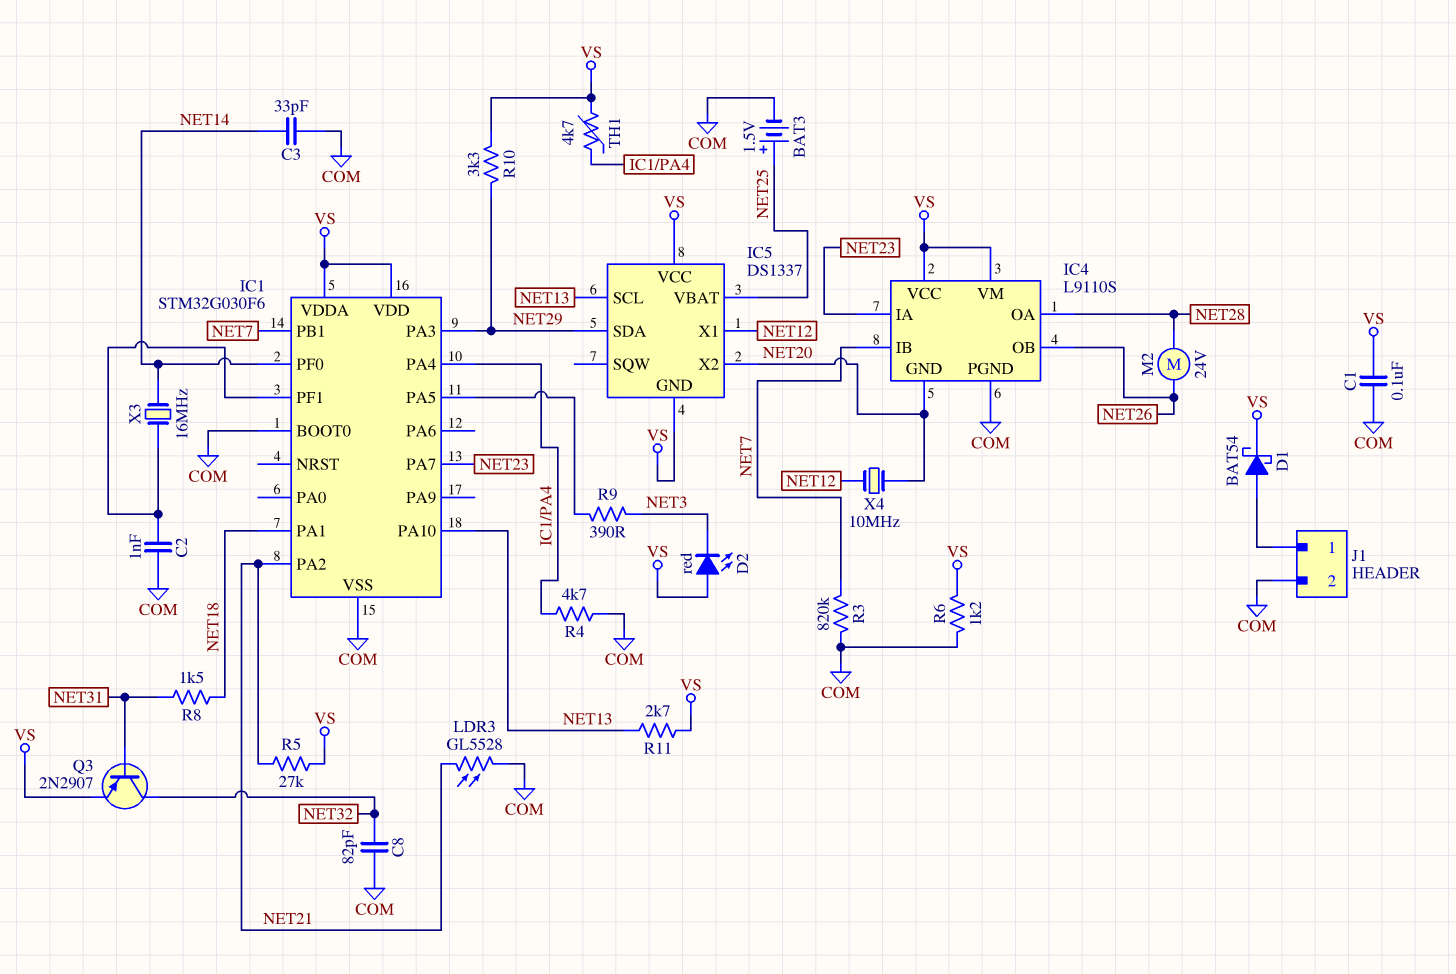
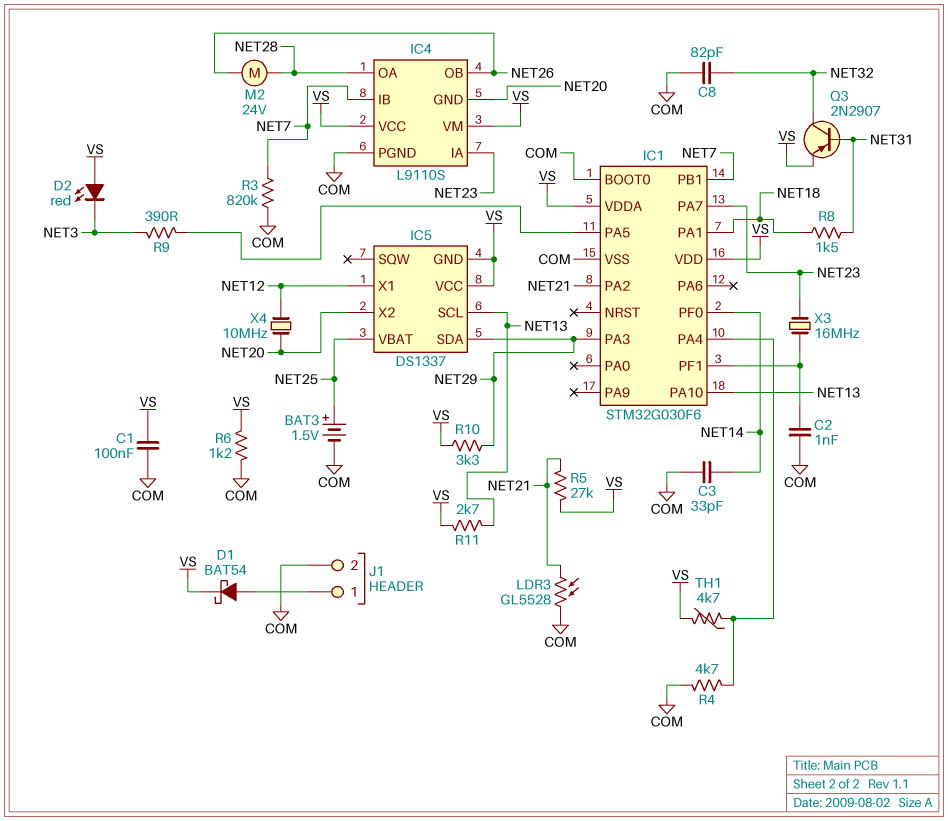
X3: 16MHz (IC1/PF1, NET14) -> 16MHz (IC1/PF1, NET23)

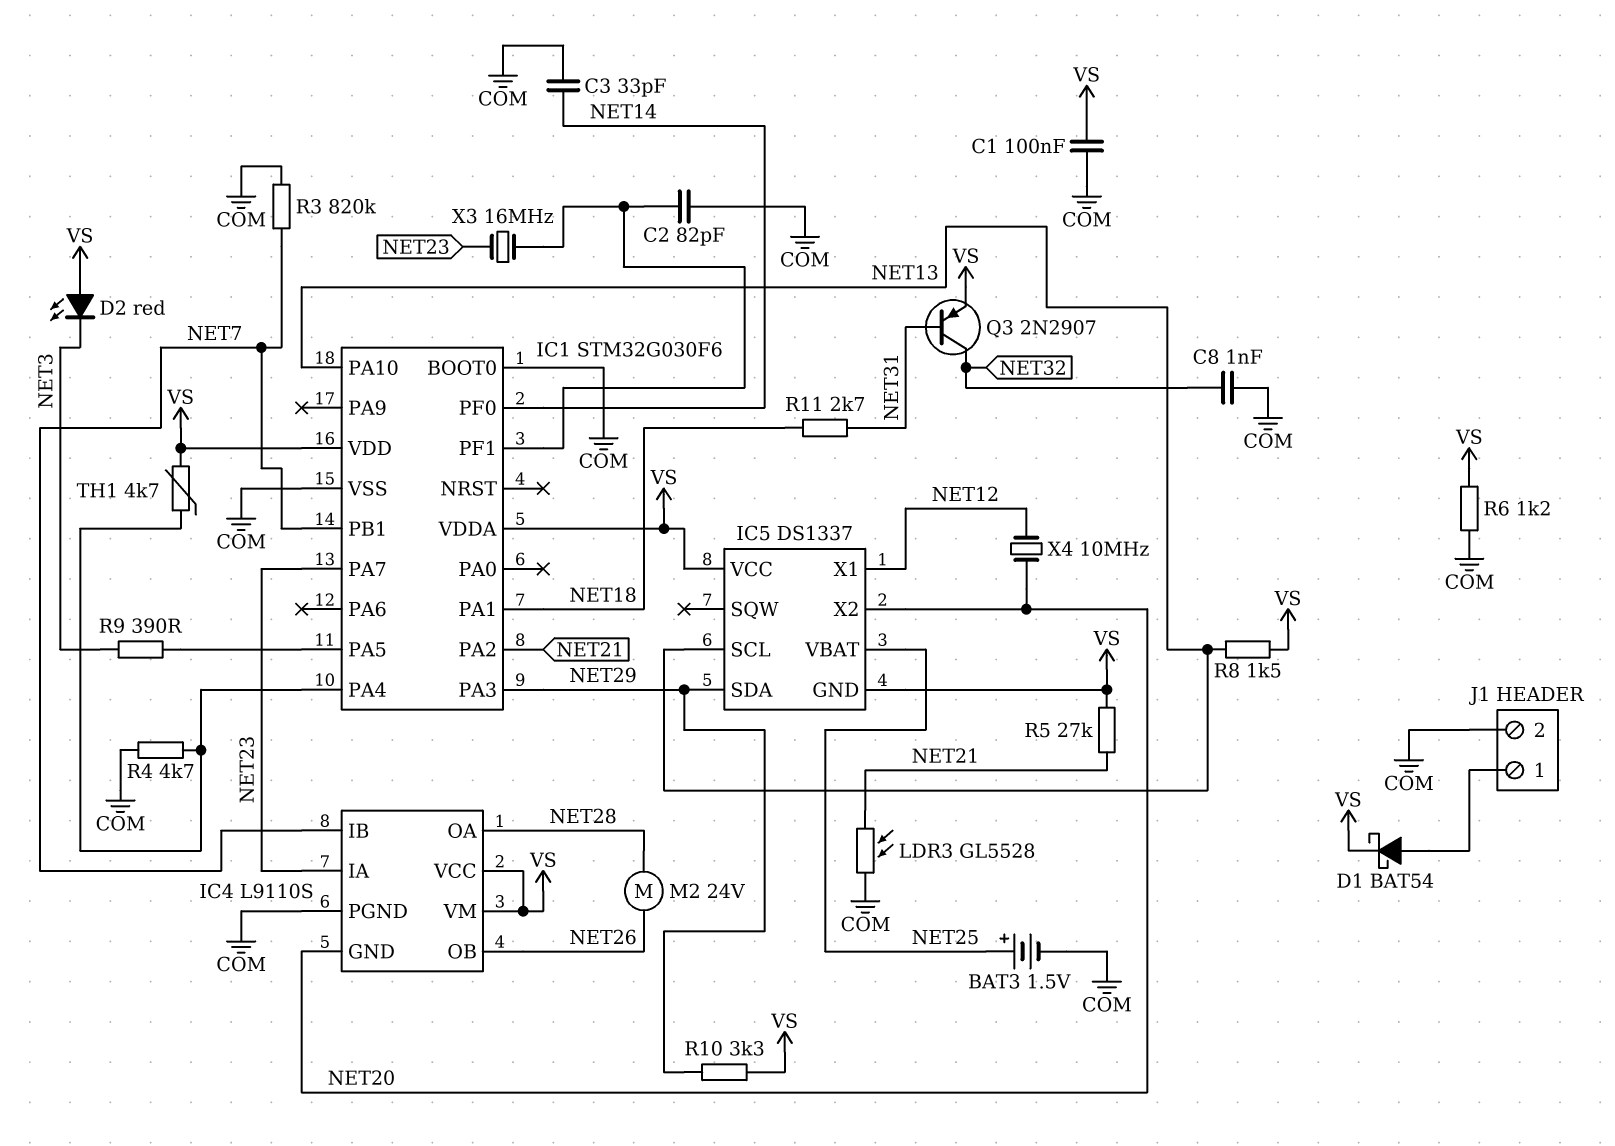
C2: 1nF (COM, IC1/PF1) -> 82pF (COM, IC1/PF1)
C8: 82pF (COM, NET32) -> 1nF (COM, NET32)
R8: 1.5k (NET18, NET31) -> 1.5k (NET13, VS)
R11: 2.7k (NET13, VS) -> 2.7k (NET18, NET31)

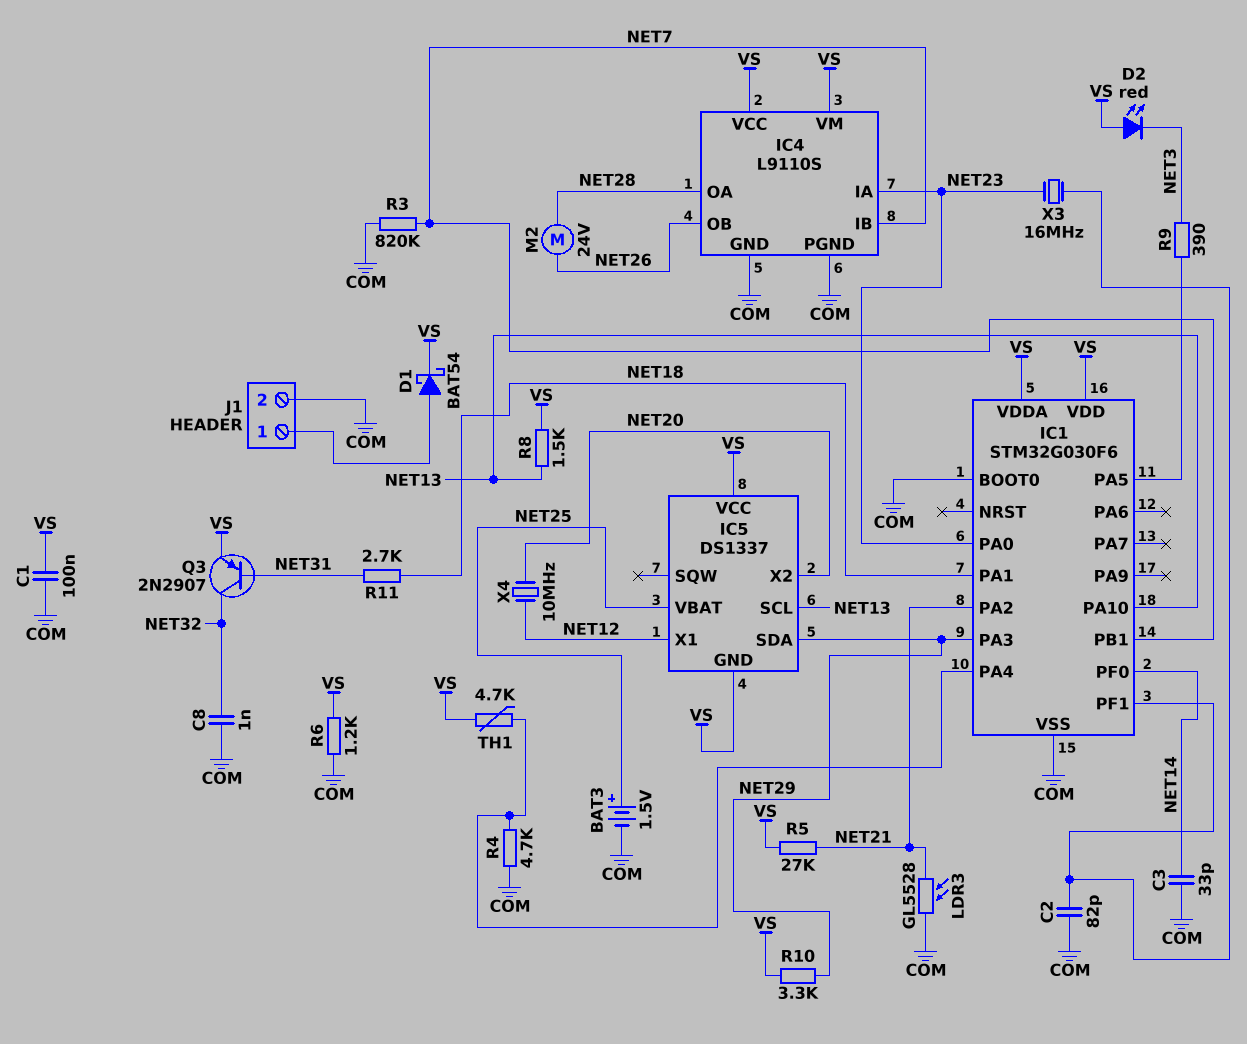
IC1 pin PA0: none -> NET23
IC1 pin PA7: NET23 -> none
IC4 pin GND: NET20 -> COM

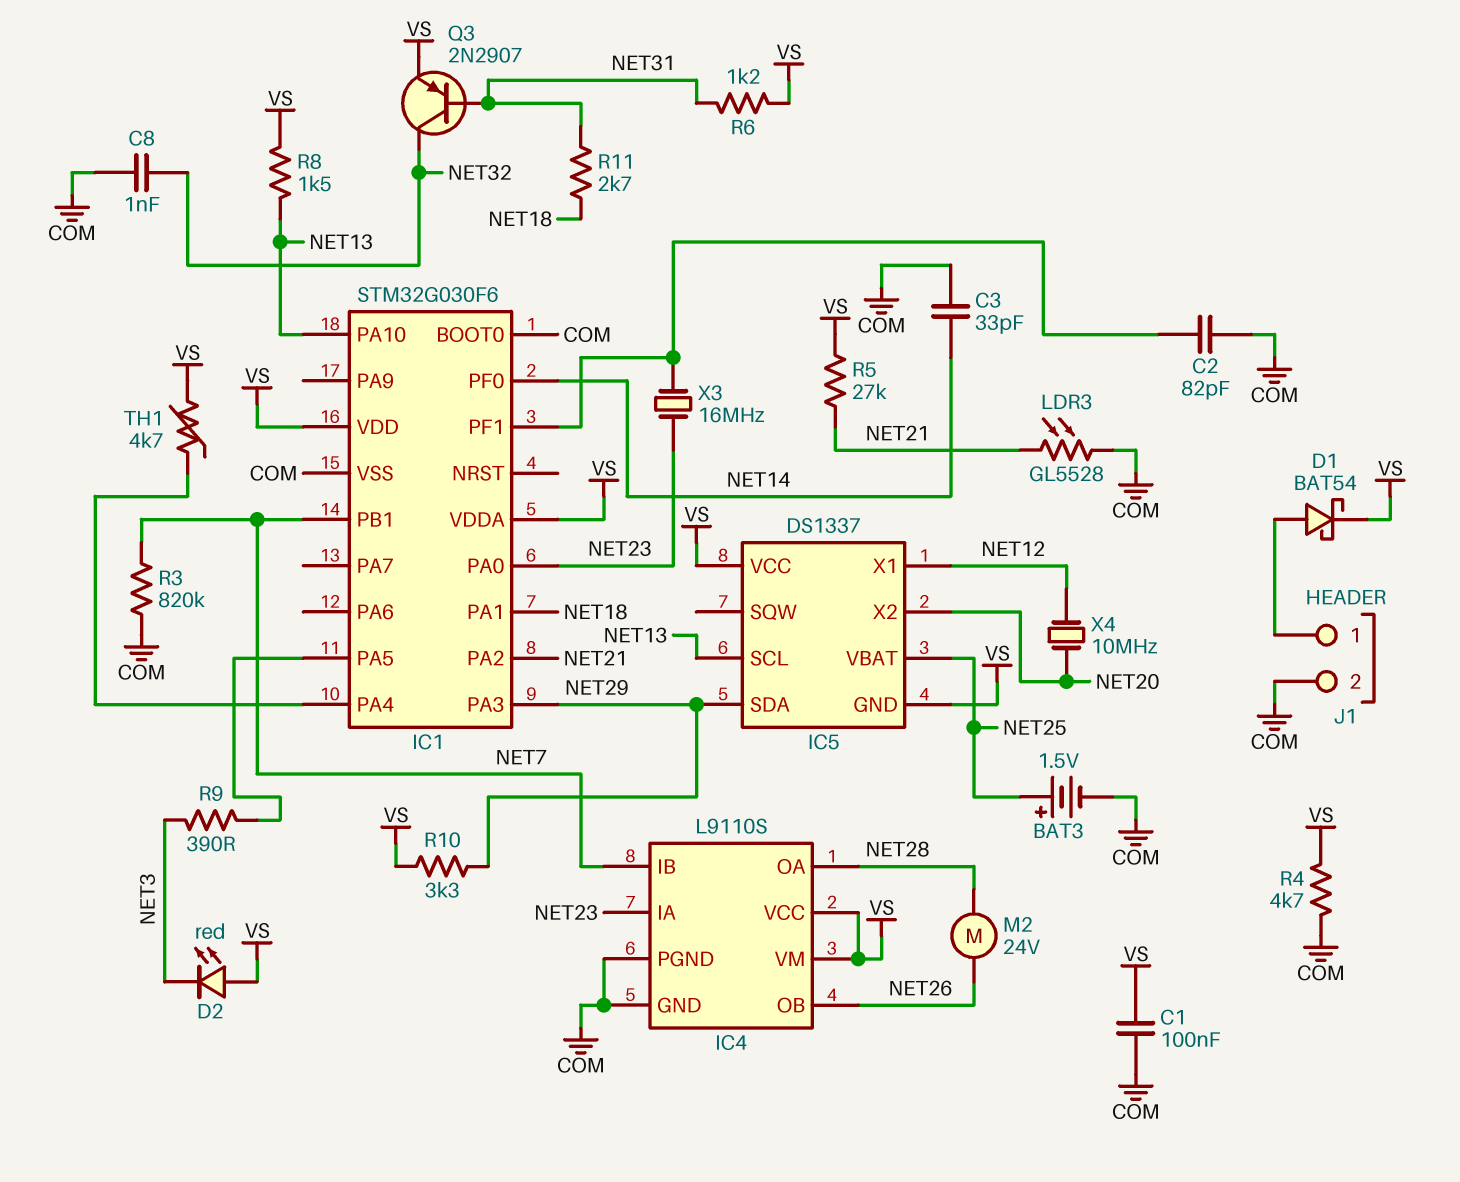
R4: 4.7k (COM, IC1/PA4) -> 4.7k (COM, VS)
R6: 1.2k (COM, VS) -> 1.2k (NET31, VS)

